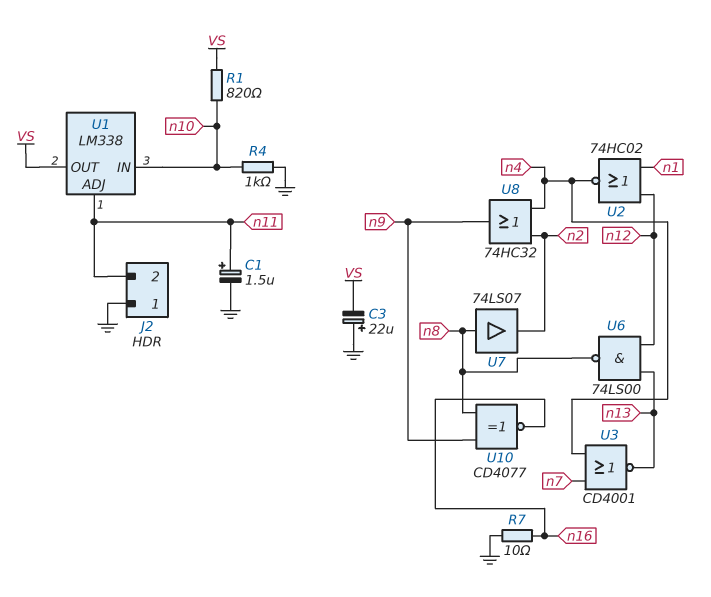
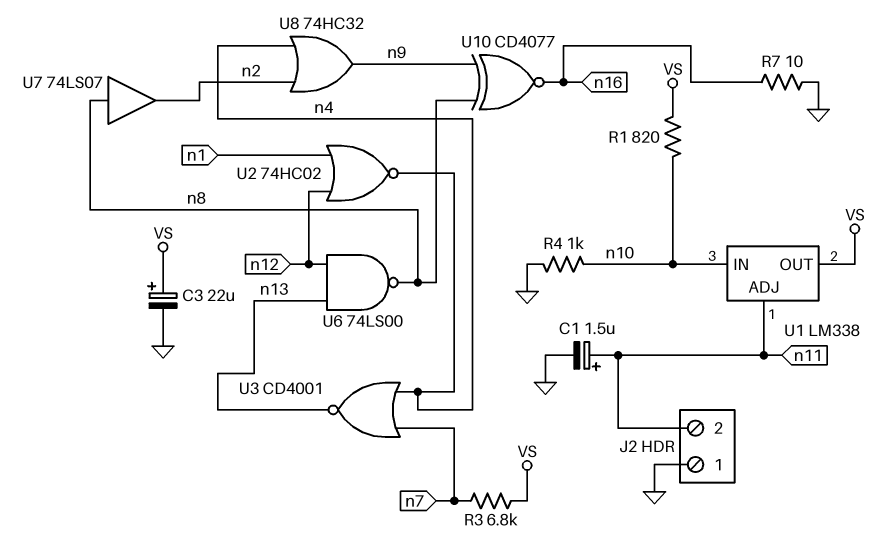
C3: 22uF (plus GND, minus VS) -> 22uF (plus VS, minus GND)
R3: none -> 6.8k (VS, n7)

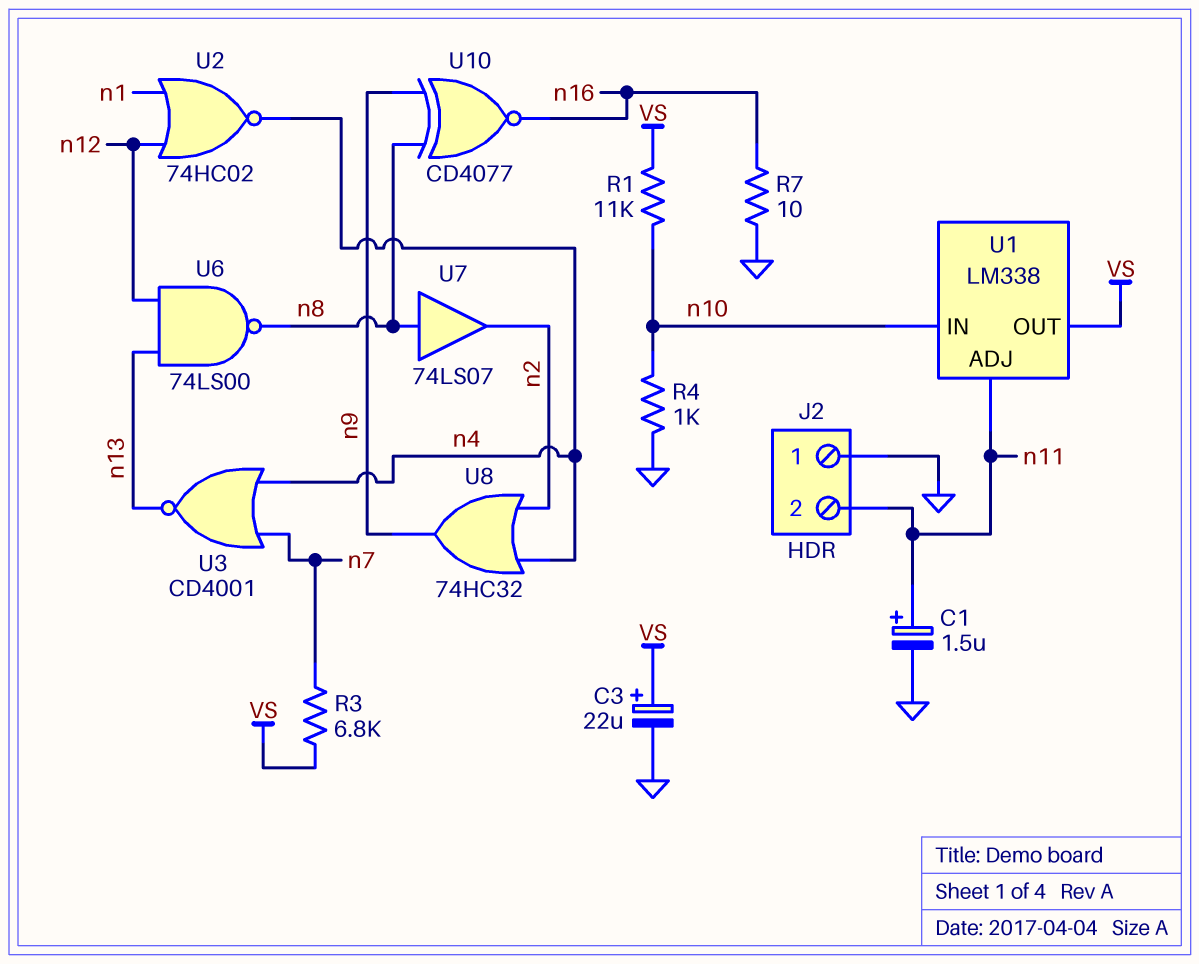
R1: 820 (VS, n10) -> 11k (VS, n10)

